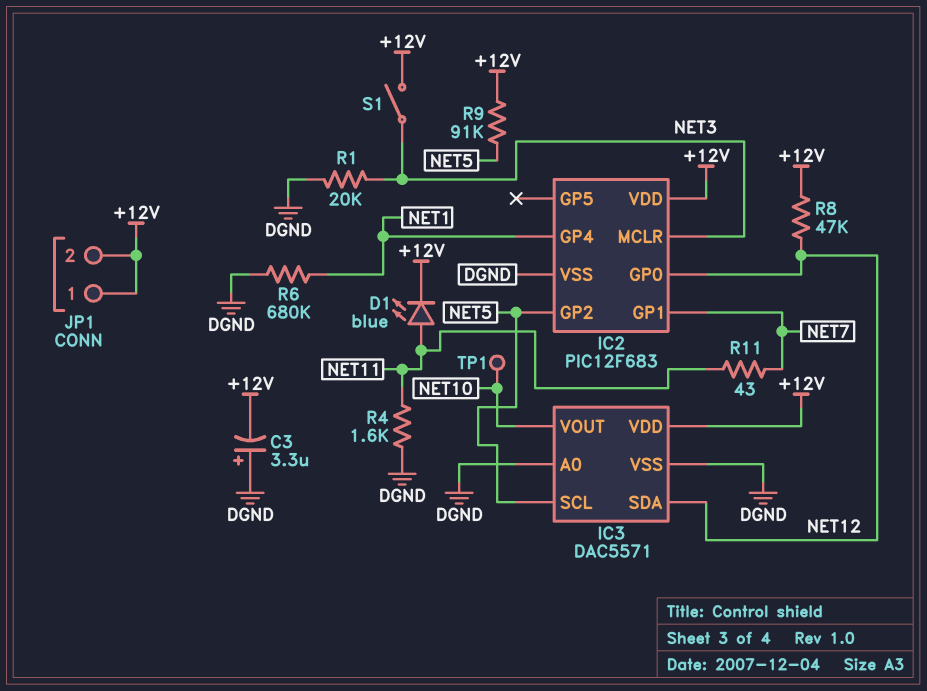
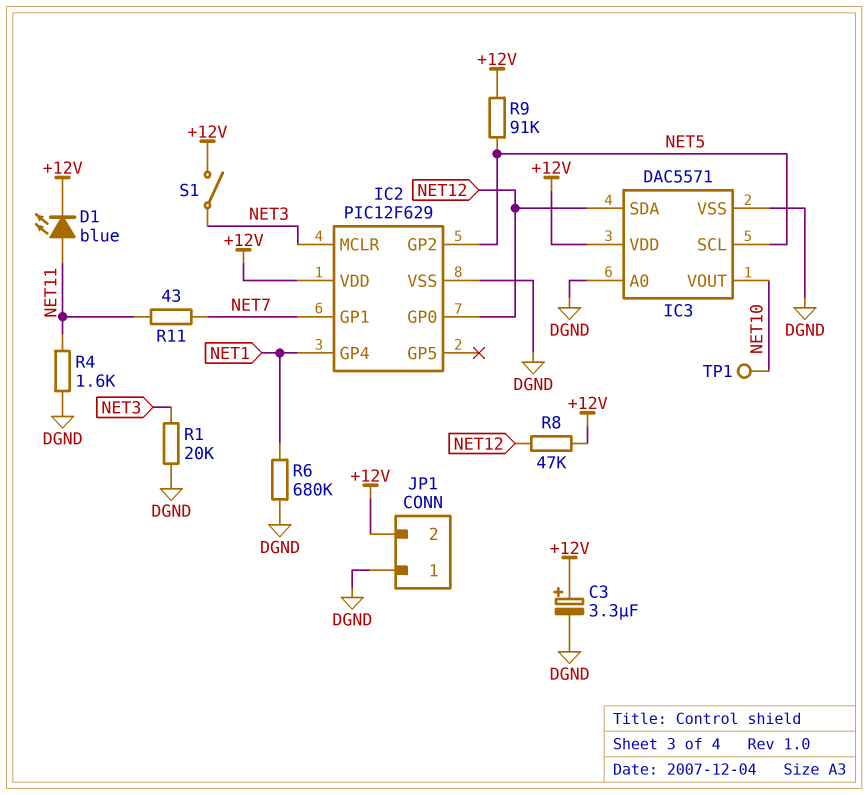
C3: 3.3uF (plus DGND, minus +12V) -> 3.3uF (plus +12V, minus DGND)
IC2: PIC12F683 -> PIC12F629
JP1 pin 1: +12V -> DGND

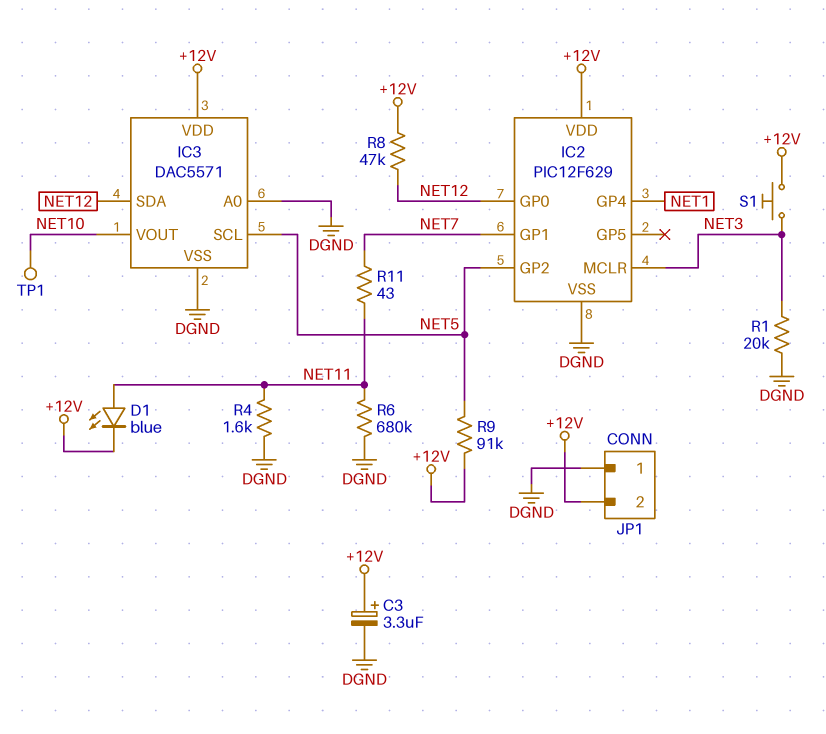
R6: 680k (DGND, NET1) -> 680k (DGND, NET11)
S1: switch (+12V, NET3) -> button (+12V, NET3)

